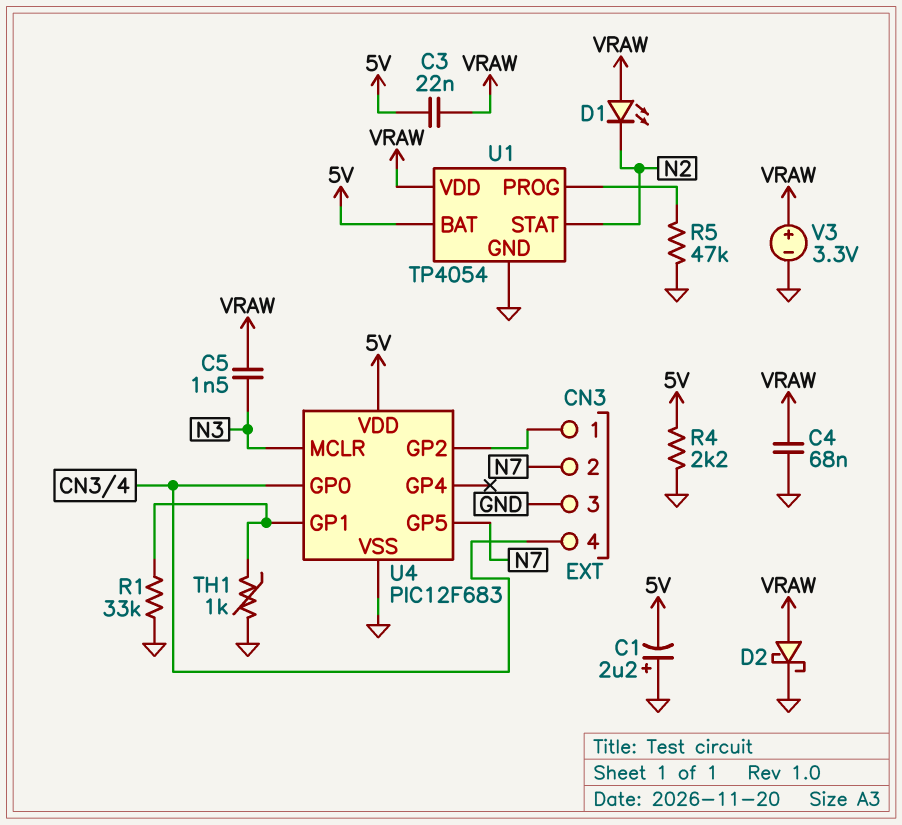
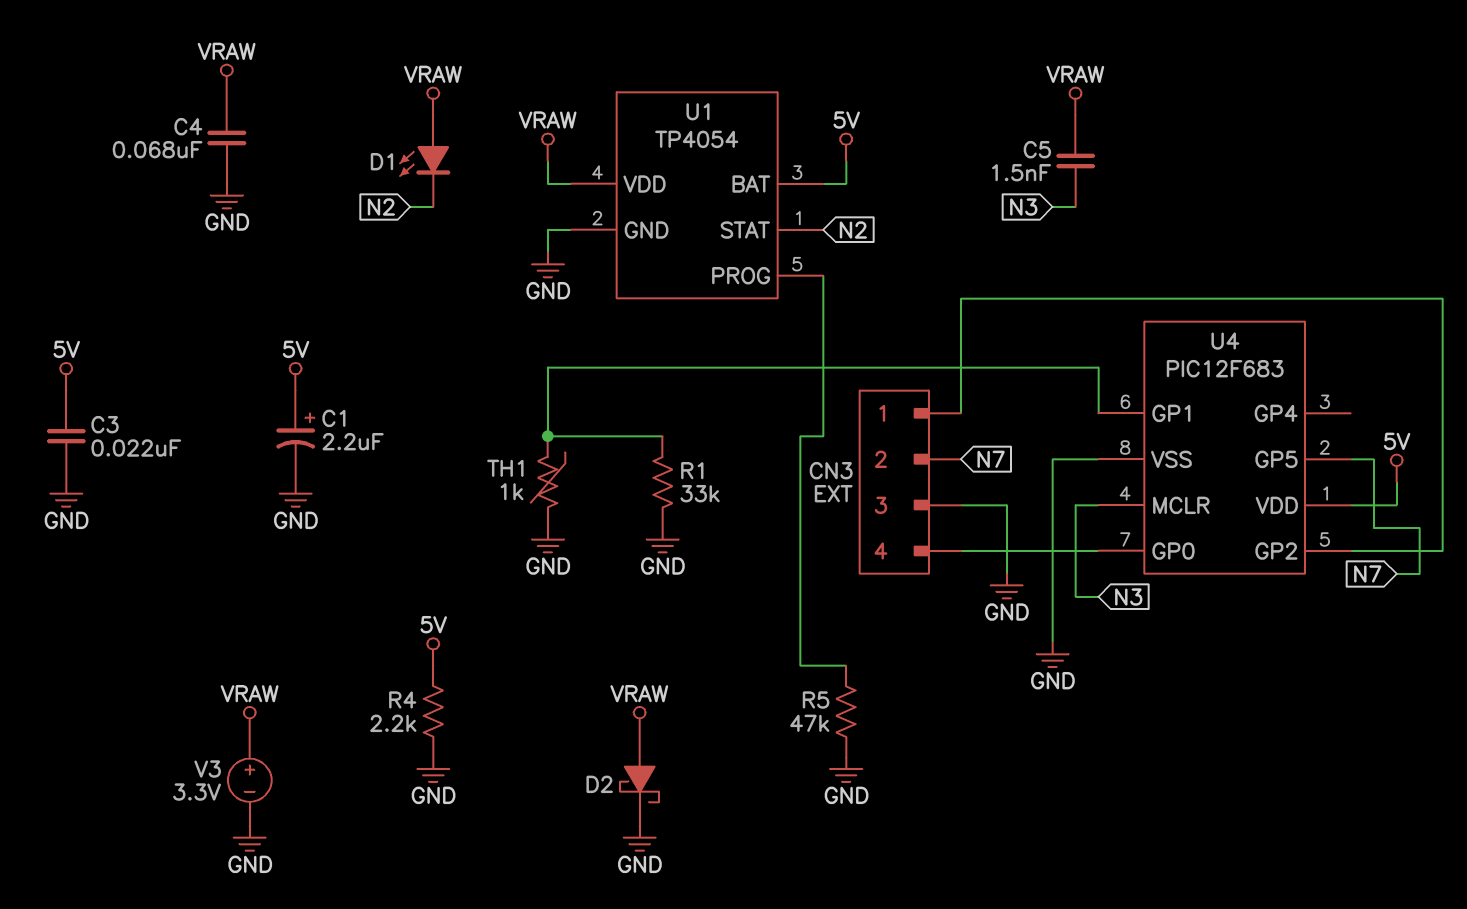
C1: 2.2uF (plus GND, minus 5V) -> 2.2uF (plus 5V, minus GND)
C3: 22nF (5V, VRAW) -> 22nF (5V, GND)

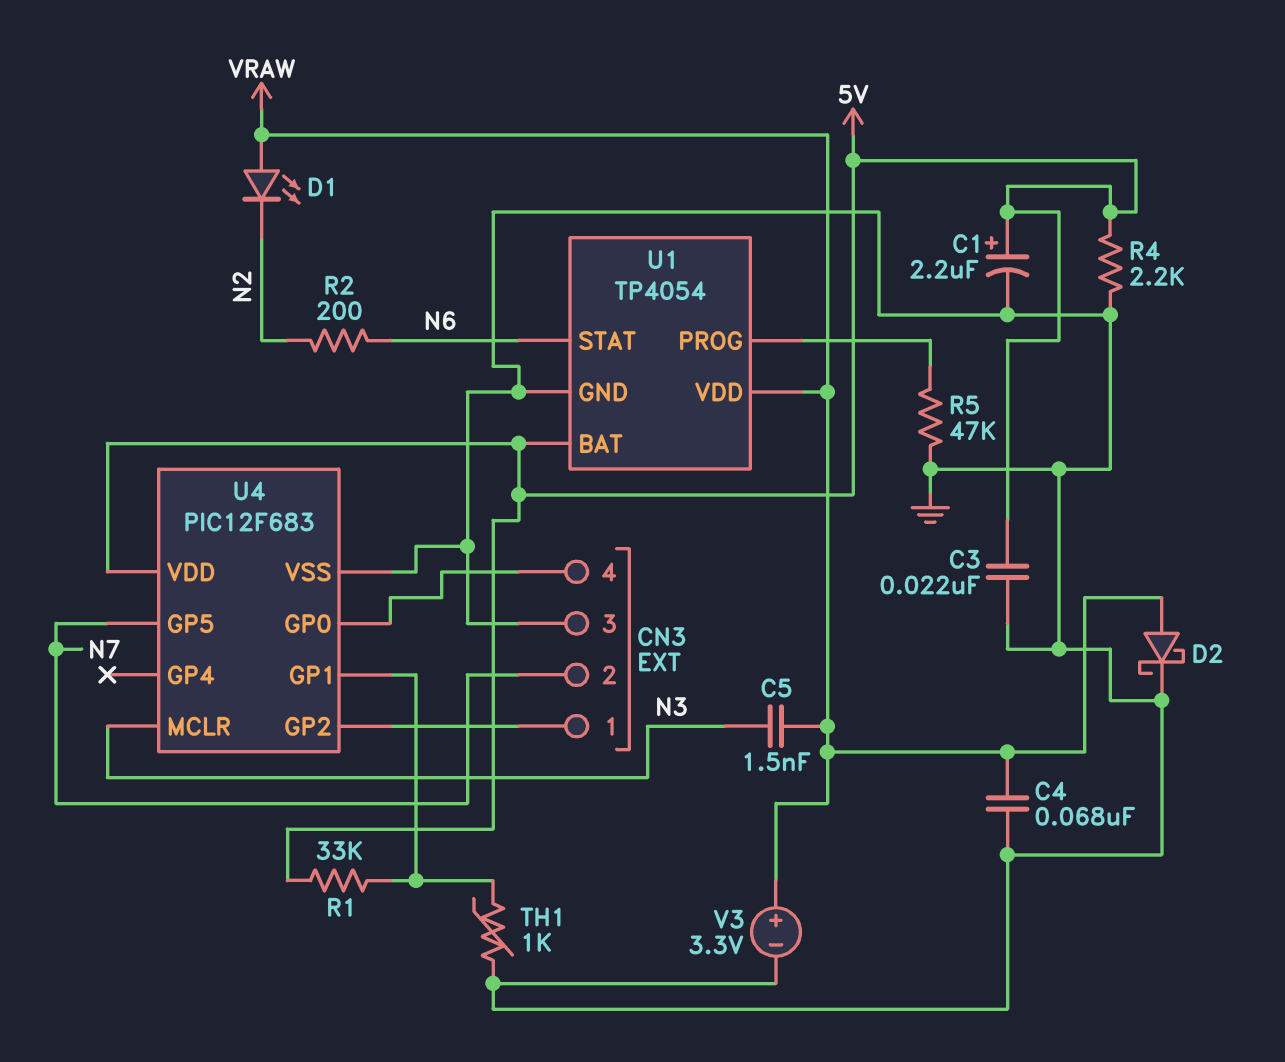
R1: 33k (GND, U4/GP1) -> 33k (5V, U4/GP1)
R2: none -> 200 (N2, N6)
U1 pin STAT: N2 -> N6

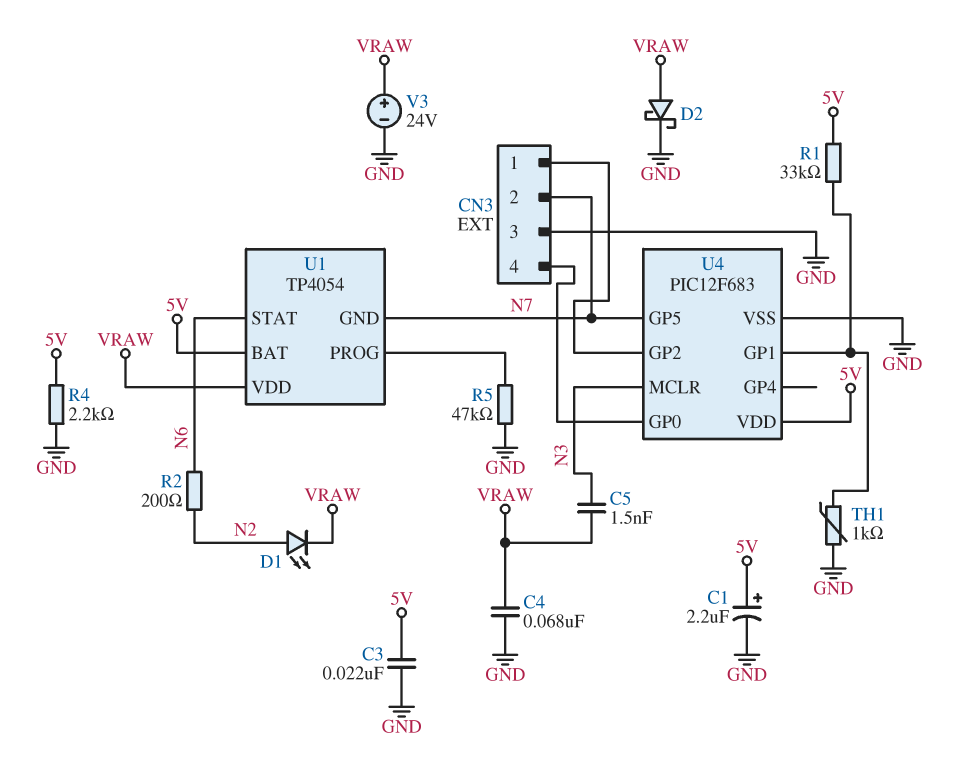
D1: LED (A VRAW, K N2) -> LED (A N2, K VRAW)
U1 pin GND: GND -> N7
V3: 3.3V (plus VRAW, minus GND) -> 24V (plus VRAW, minus GND)

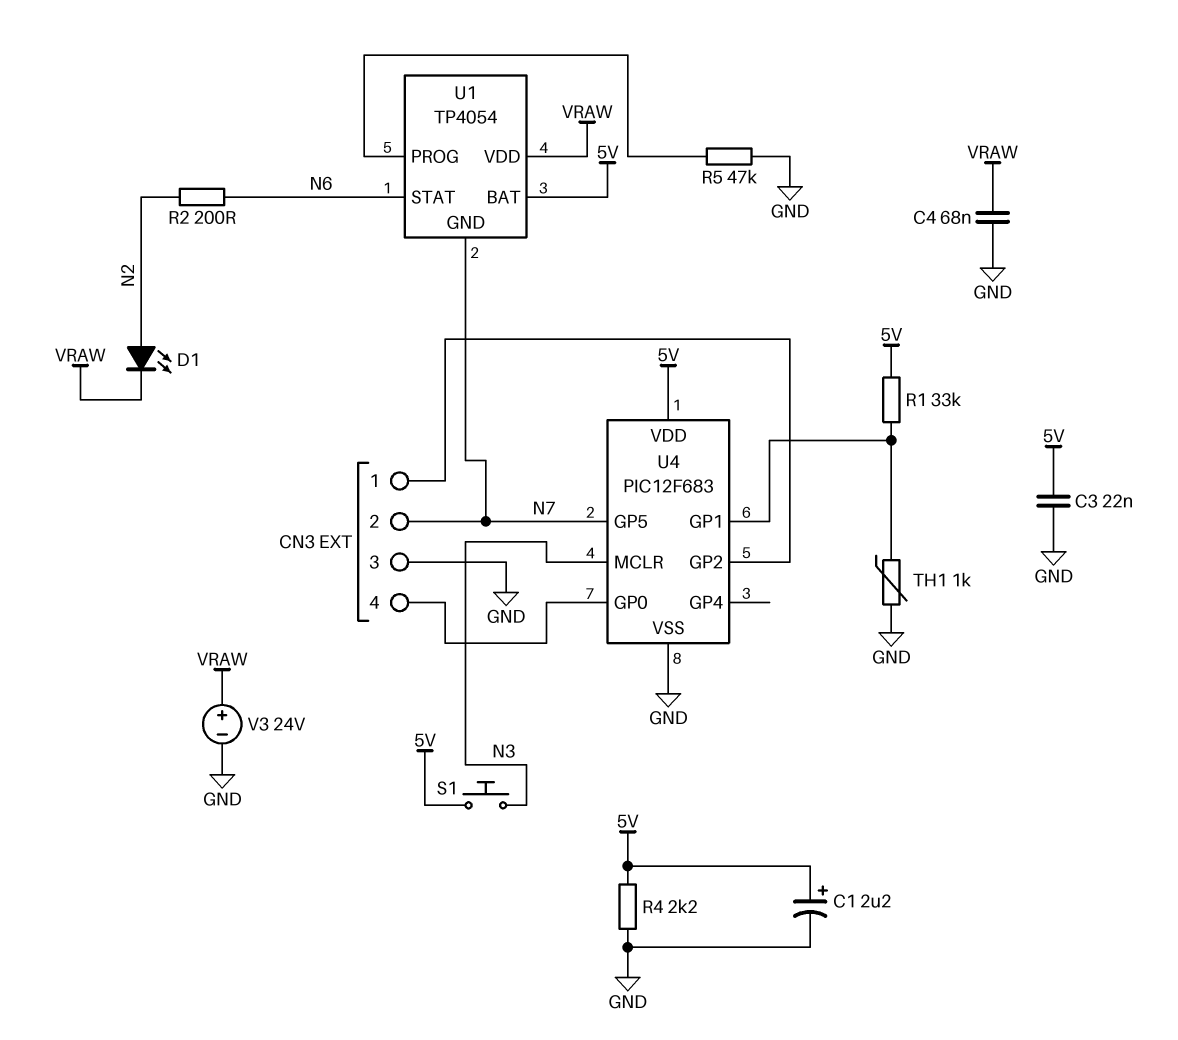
C5: 1.5nF (N3, VRAW) -> none
D2: schottky (A VRAW, K GND) -> none
S1: none -> button (5V, N3)

